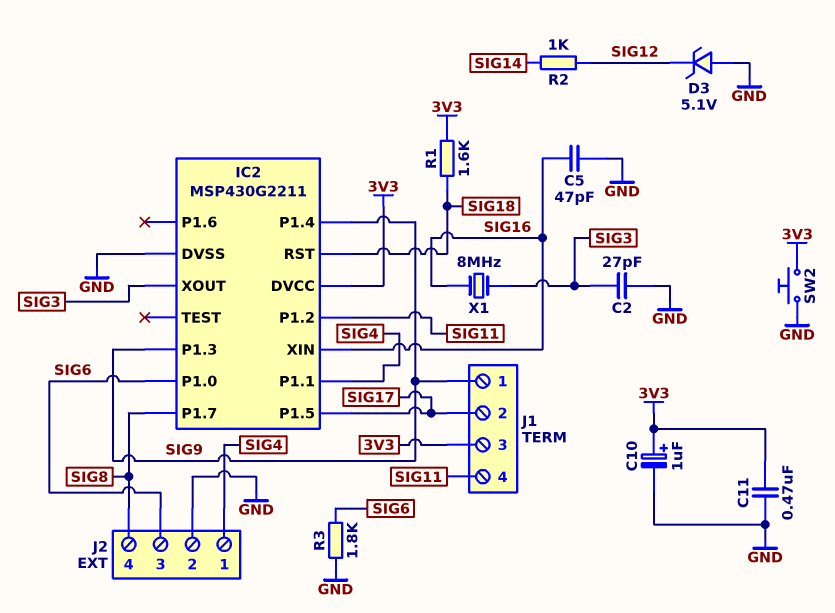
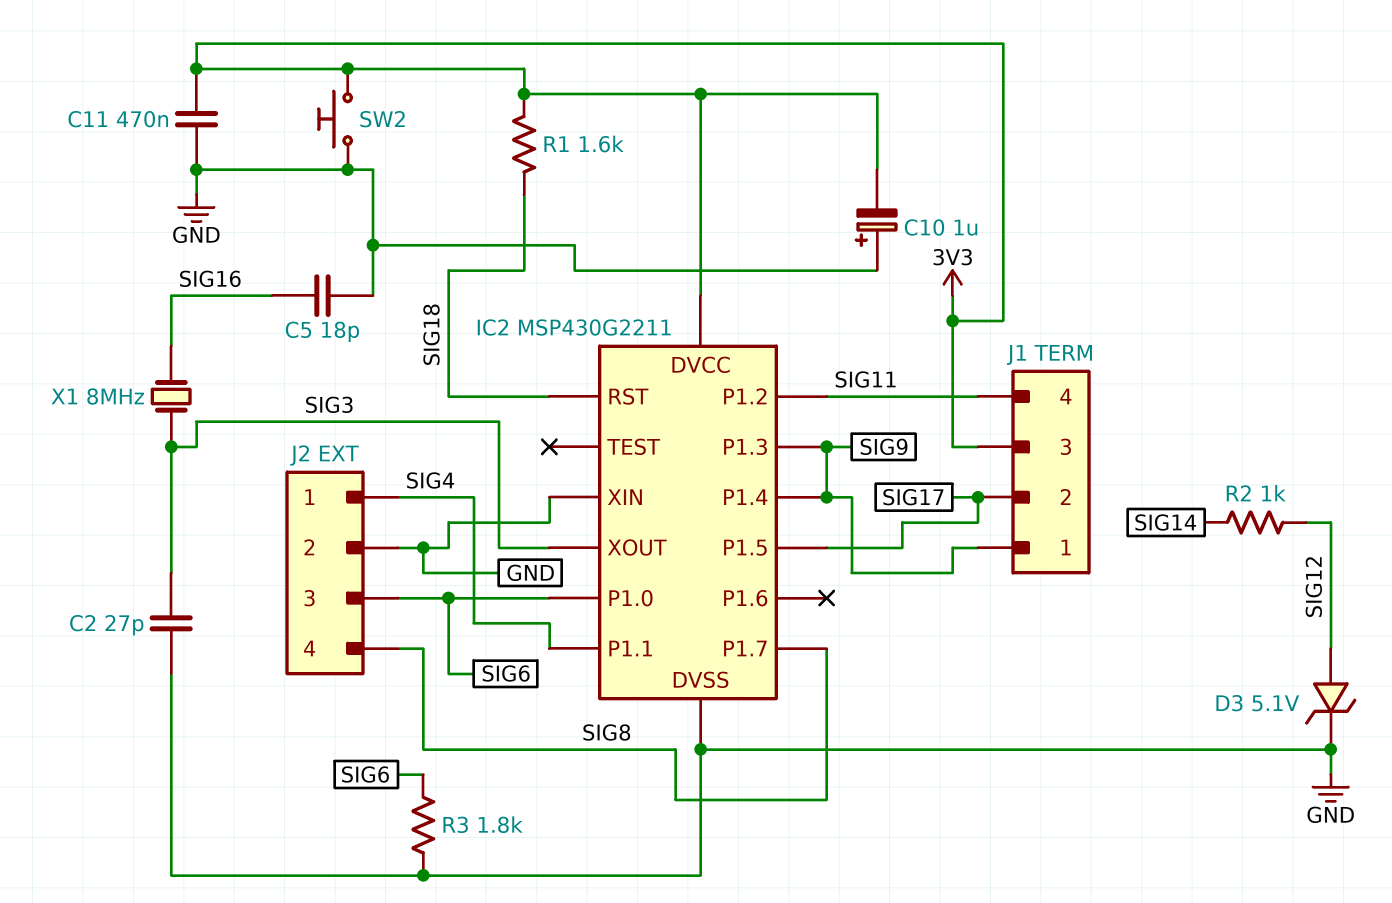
C5: 47pF (GND, SIG16) -> 18pF (GND, SIG16)
C10: 1uF (plus 3V3, minus GND) -> 1uF (plus GND, minus 3V3)
D3: zener 5.1V (A GND, K SIG12) -> zener 5.1V (A SIG12, K GND)
IC2 pin XIN: SIG16 -> GND

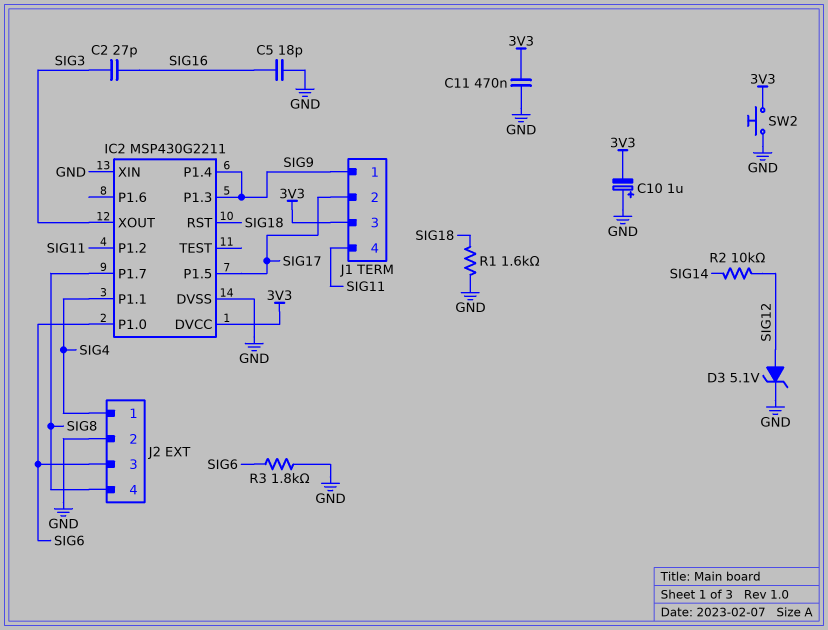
C2: 27pF (GND, SIG3) -> 27pF (SIG3, SIG16)
R1: 1.6k (3V3, SIG18) -> 1.6k (GND, SIG18)
R2: 1k (SIG12, SIG14) -> 10k (SIG12, SIG14)
X1: 8MHz (SIG3, SIG16) -> none

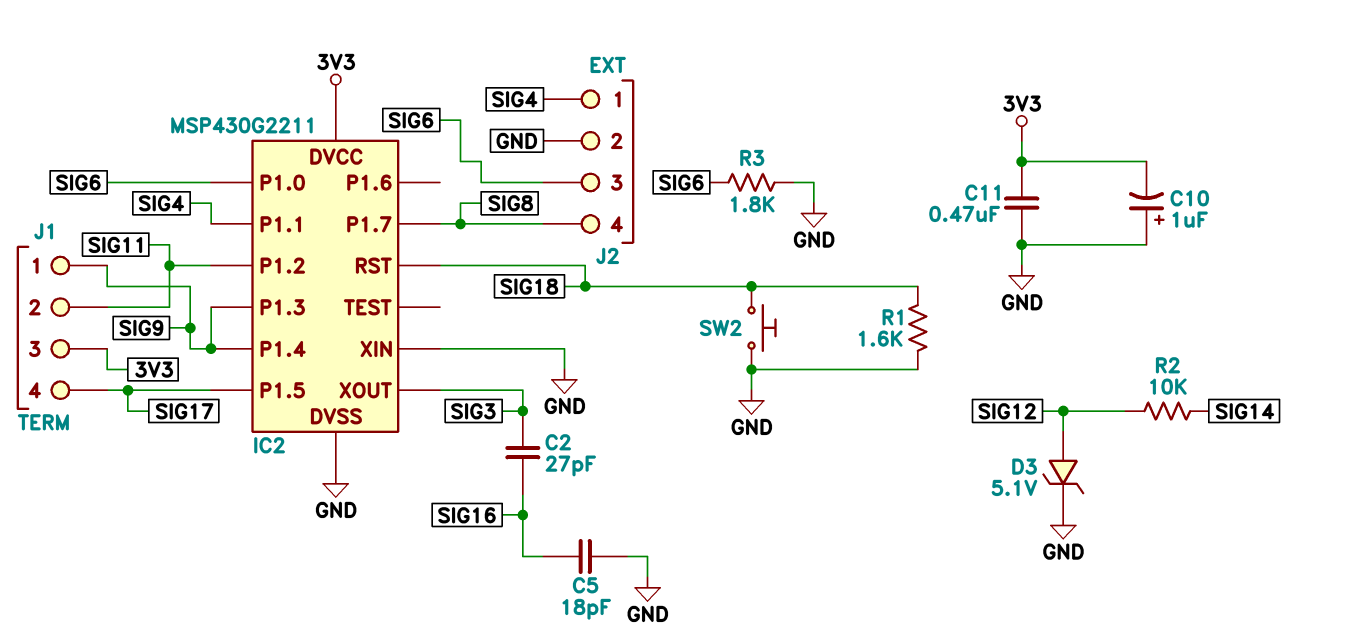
J1 pin 2: SIG17 -> SIG11
J1 pin 4: SIG11 -> SIG17
SW2: button (3V3, GND) -> button (GND, SIG18)

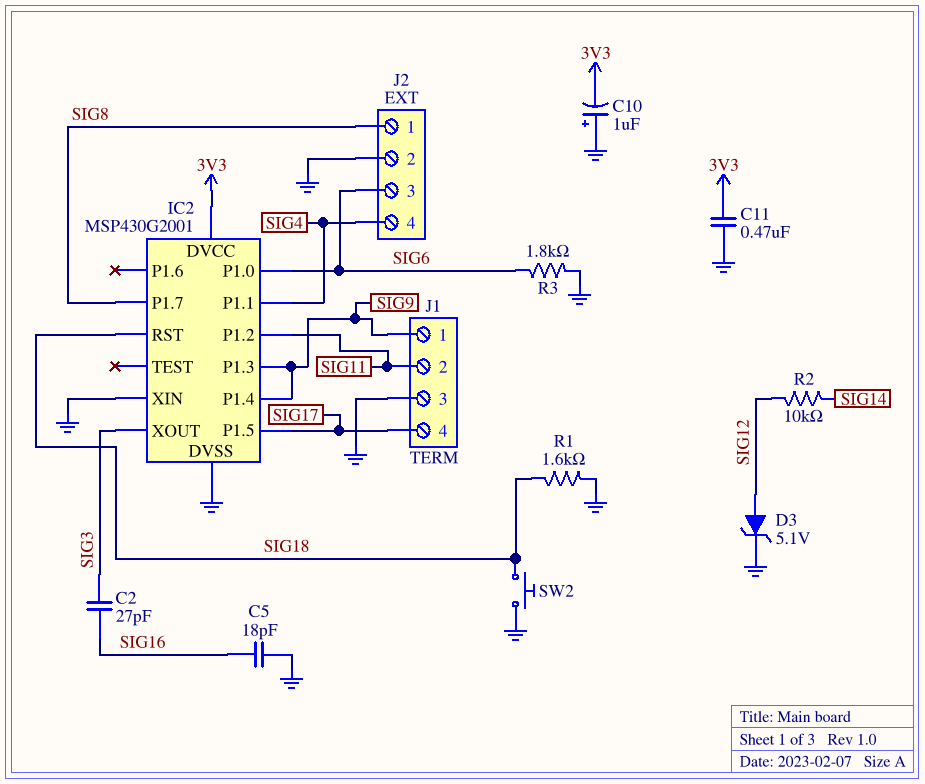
IC2: MSP430G2211 -> MSP430G2001
J1 pin 3: 3V3 -> GND
J2 pin 1: SIG4 -> SIG8
J2 pin 4: SIG8 -> SIG4

